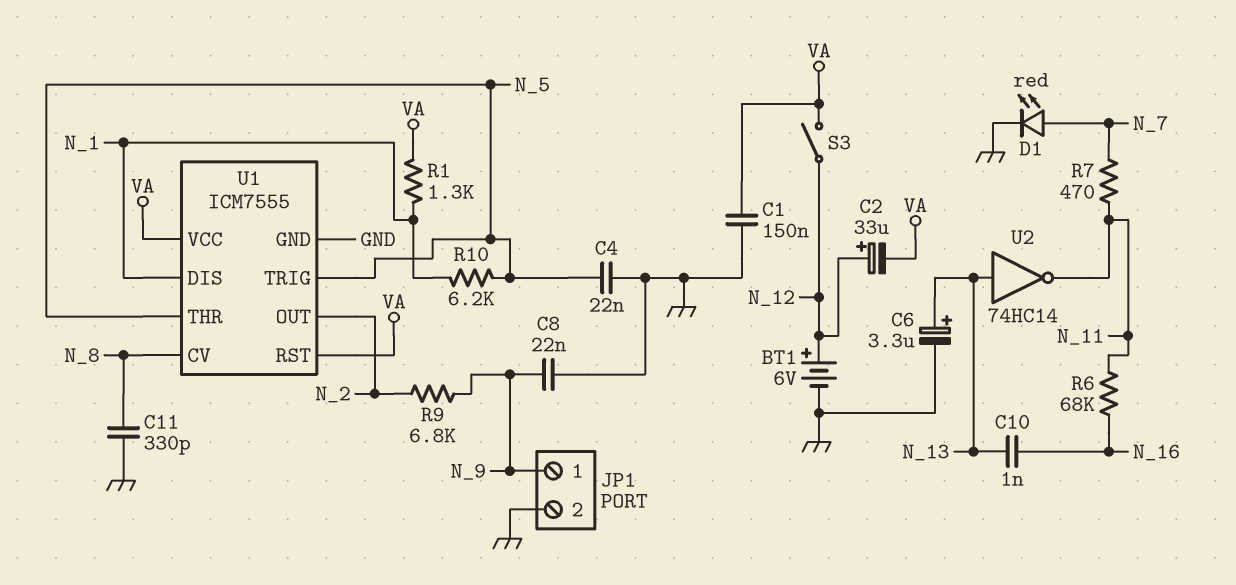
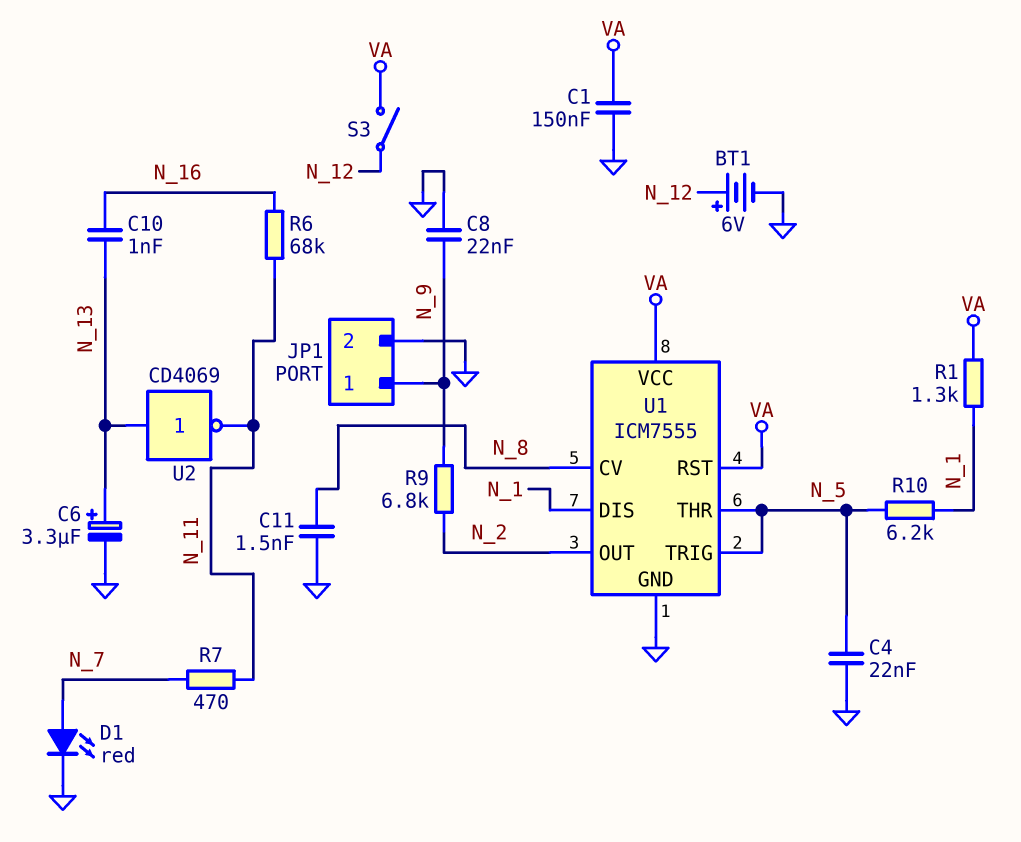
C2: 33uF (plus N_12, minus VA) -> none
C11: 330pF (GND, N_8) -> 1.5nF (GND, N_8)
U2: NOT 74HC14 (in N_13, out N_11) -> NOT CD4069 (in N_13, out N_11)

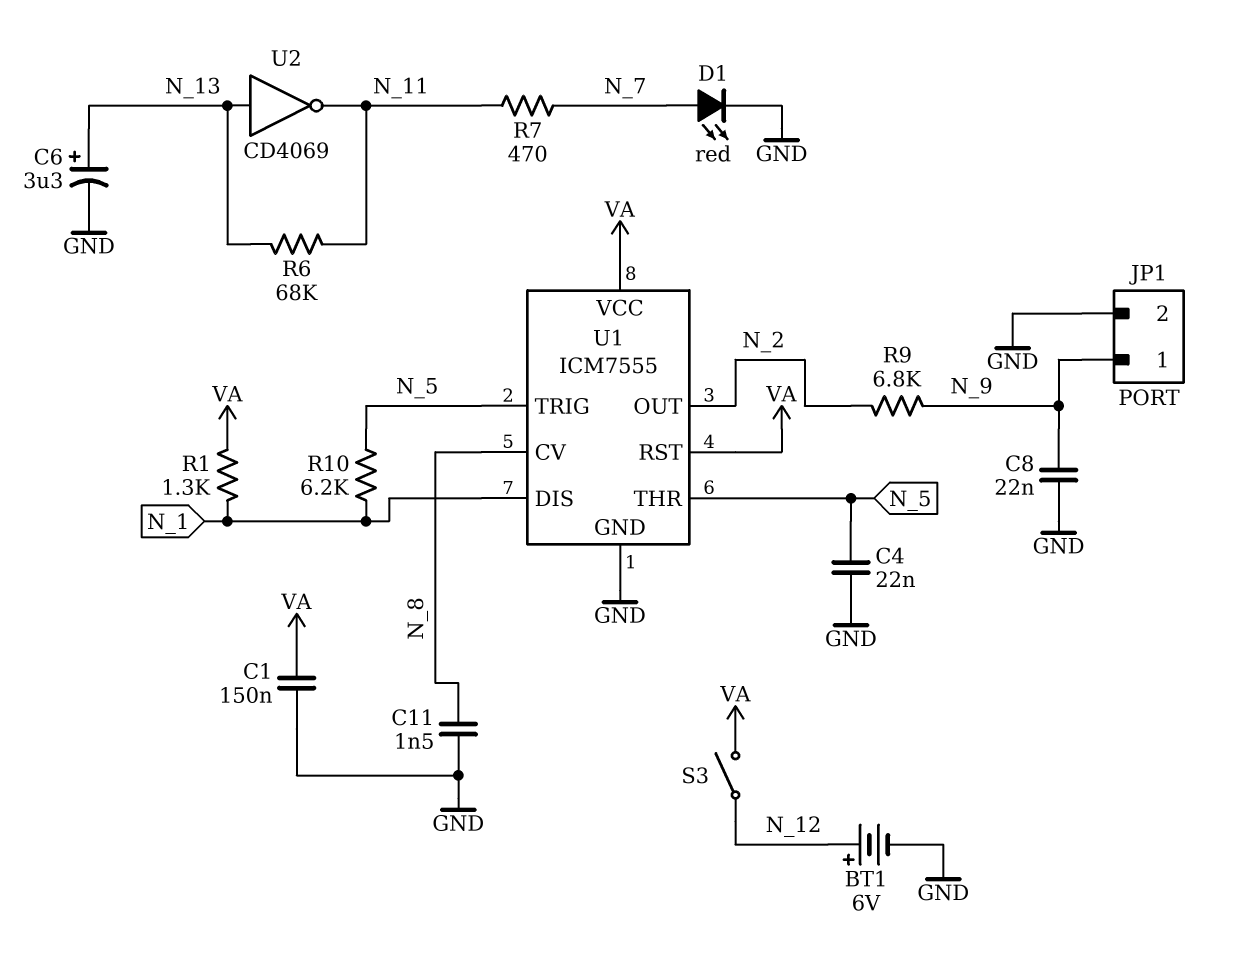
C10: 1nF (N_13, N_16) -> none
R6: 68k (N_11, N_16) -> 68k (N_11, N_13)

